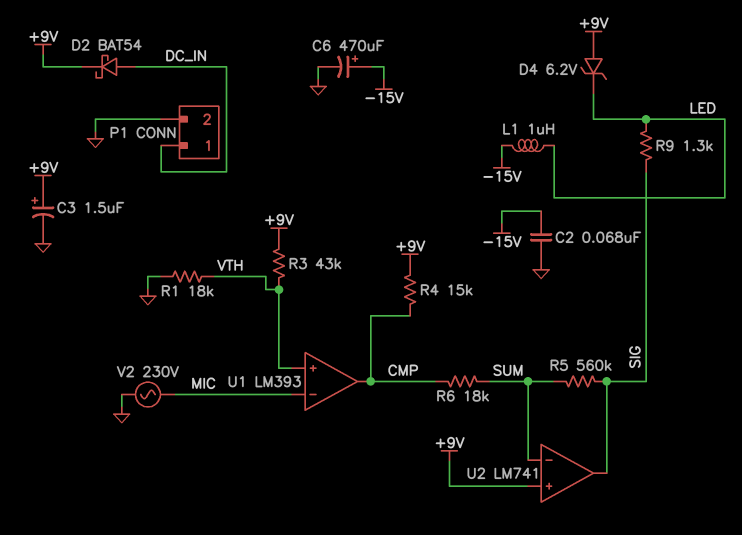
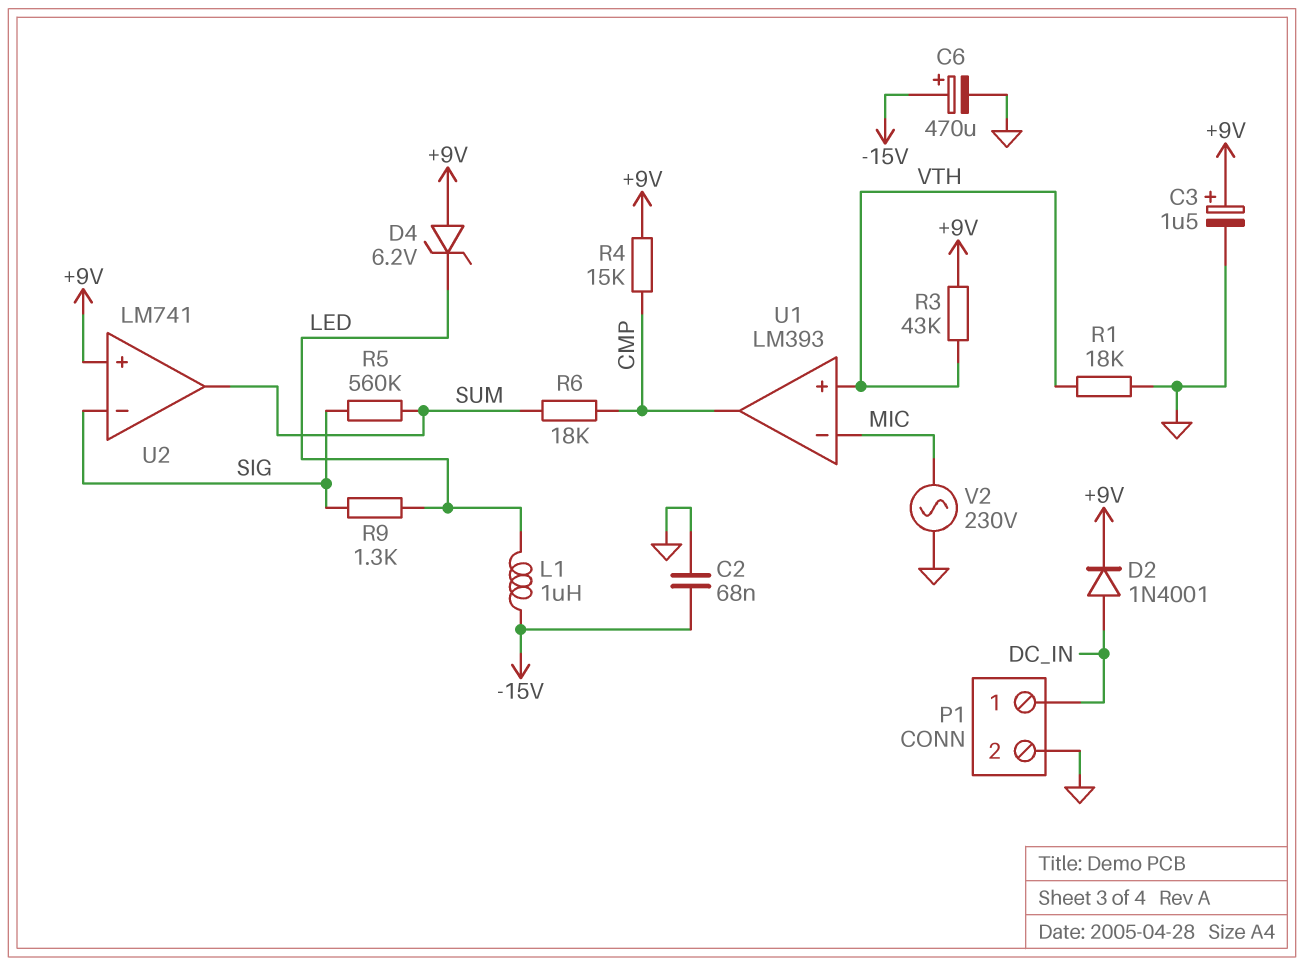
D2: schottky BAT54 (A DC_IN, K +9V) -> diode 1N4001 (A DC_IN, K +9V)
U2 pin in-: SUM -> SIG
U2 pin out: SIG -> SUM

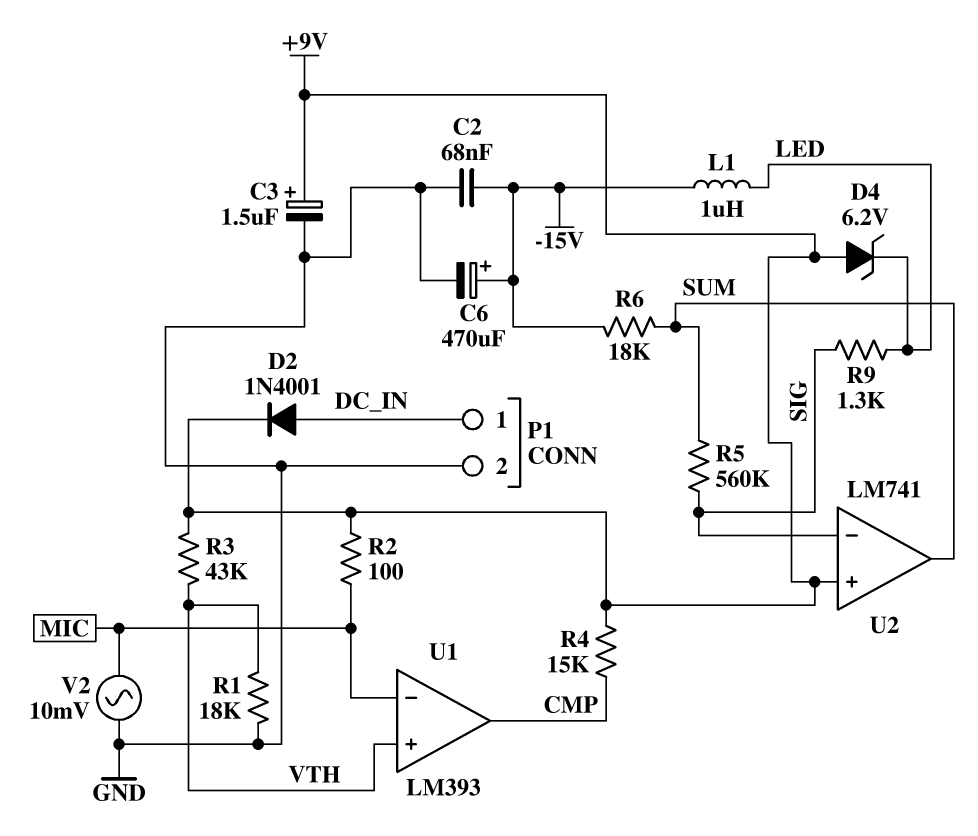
R2: none -> 100 (+9V, MIC)
R6: 18k (CMP, SUM) -> 18k (-15V, SUM)
V2: AC 230V (GND, MIC) -> AC 10mV (GND, MIC)

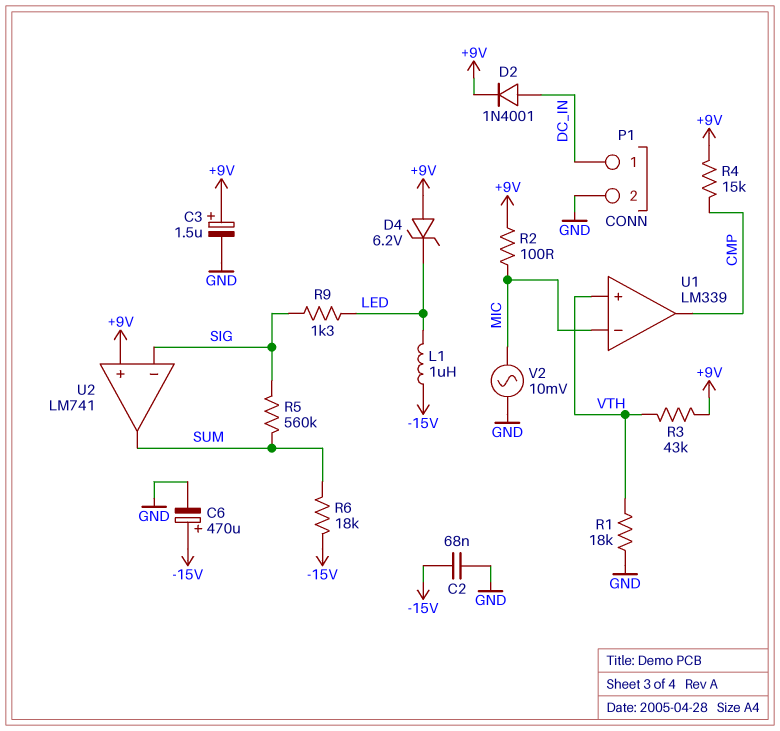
U1: LM393 -> LM339

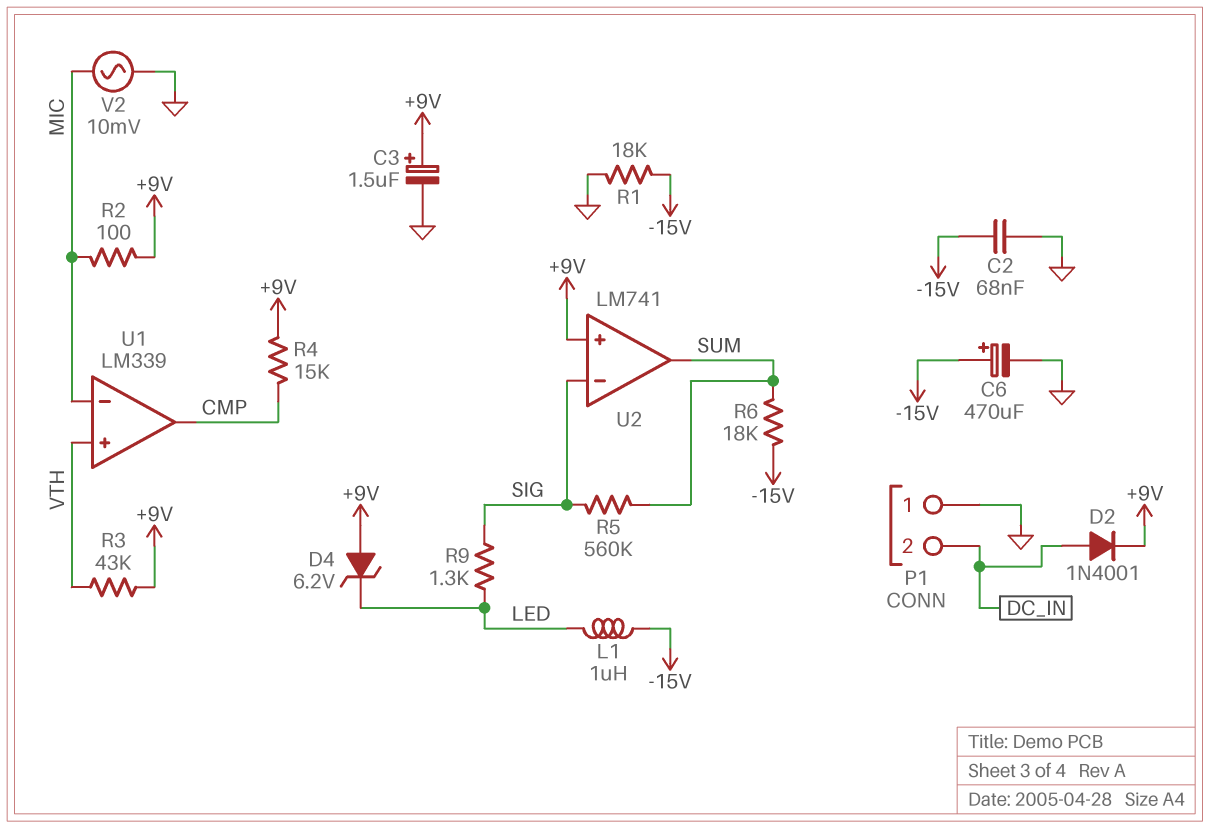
P1 pin 1: DC_IN -> GND
P1 pin 2: GND -> DC_IN
R1: 18k (GND, VTH) -> 18k (-15V, GND)

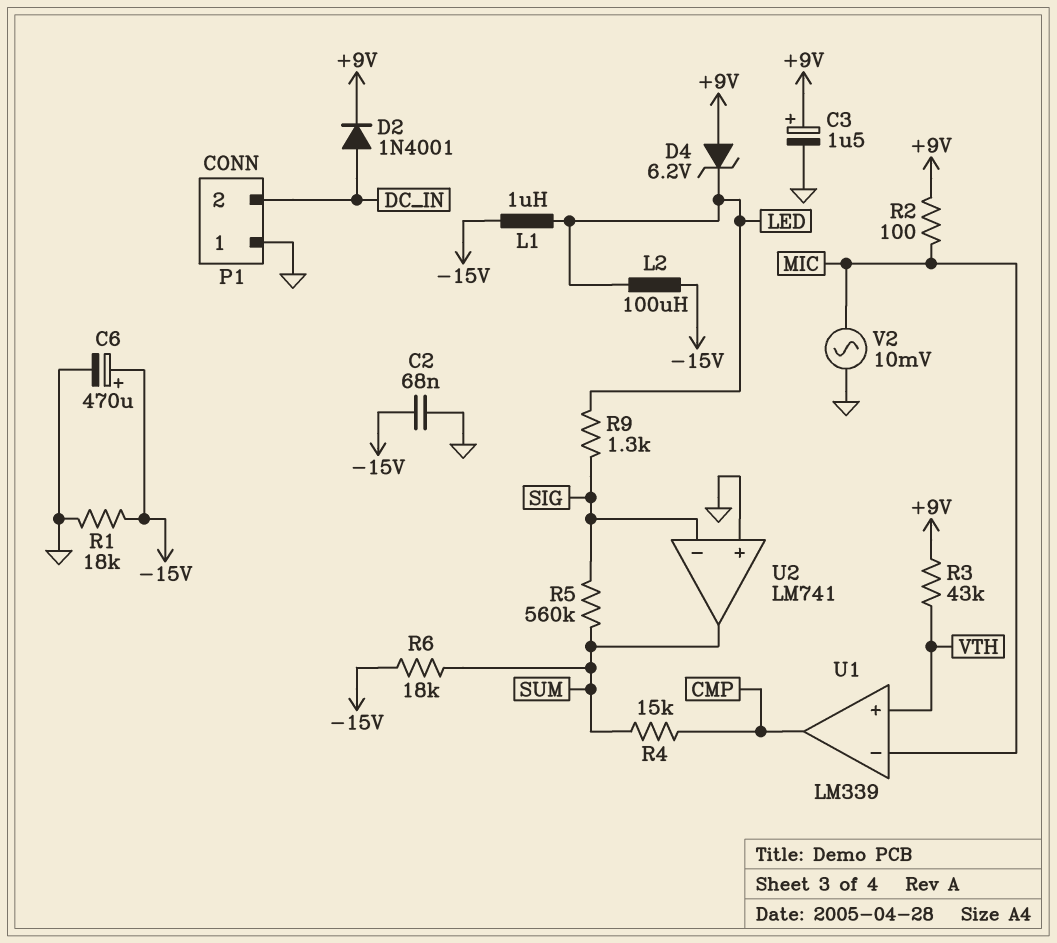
L2: none -> 100uH (-15V, LED)
R4: 15k (+9V, CMP) -> 15k (CMP, SUM)
U2 pin in+: +9V -> GND

